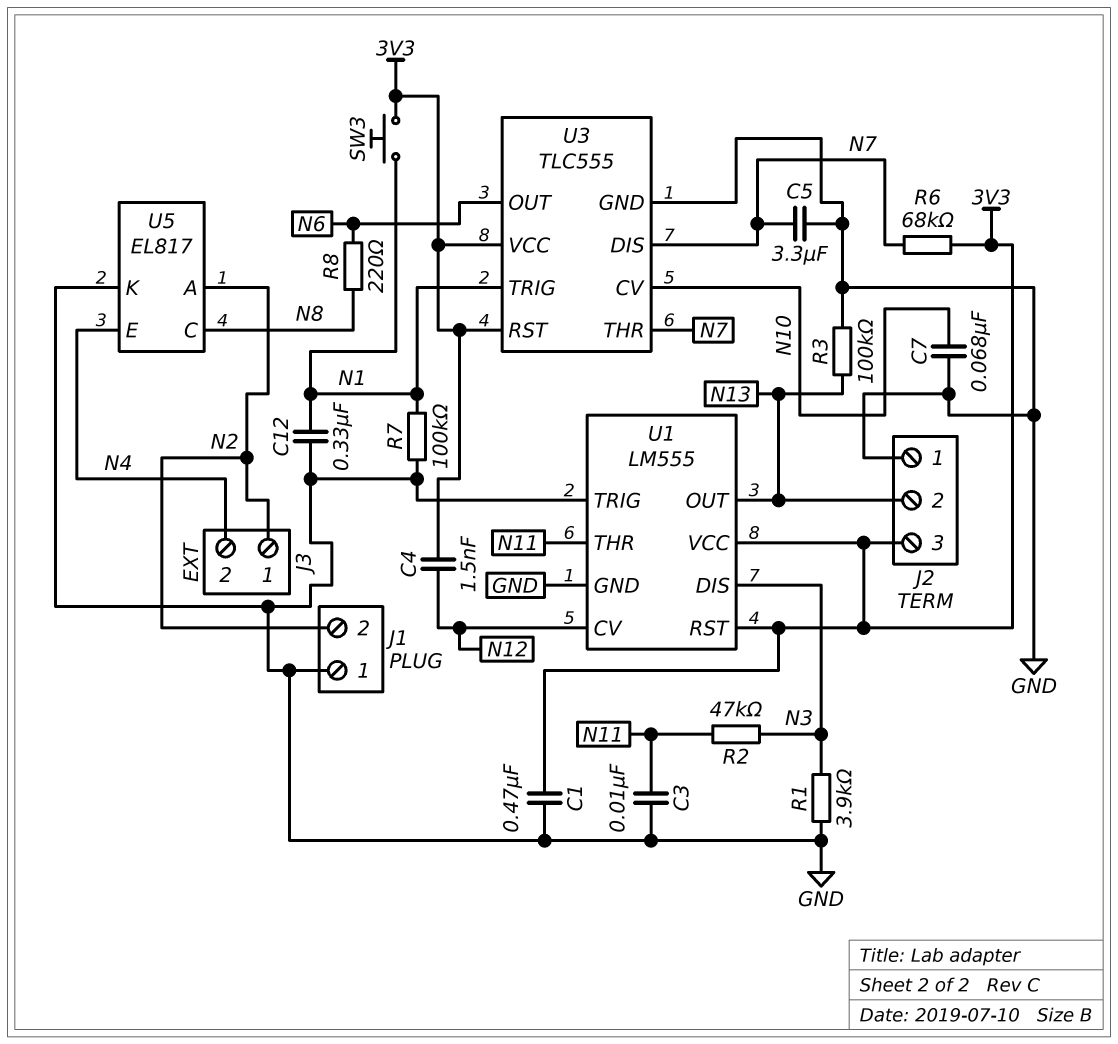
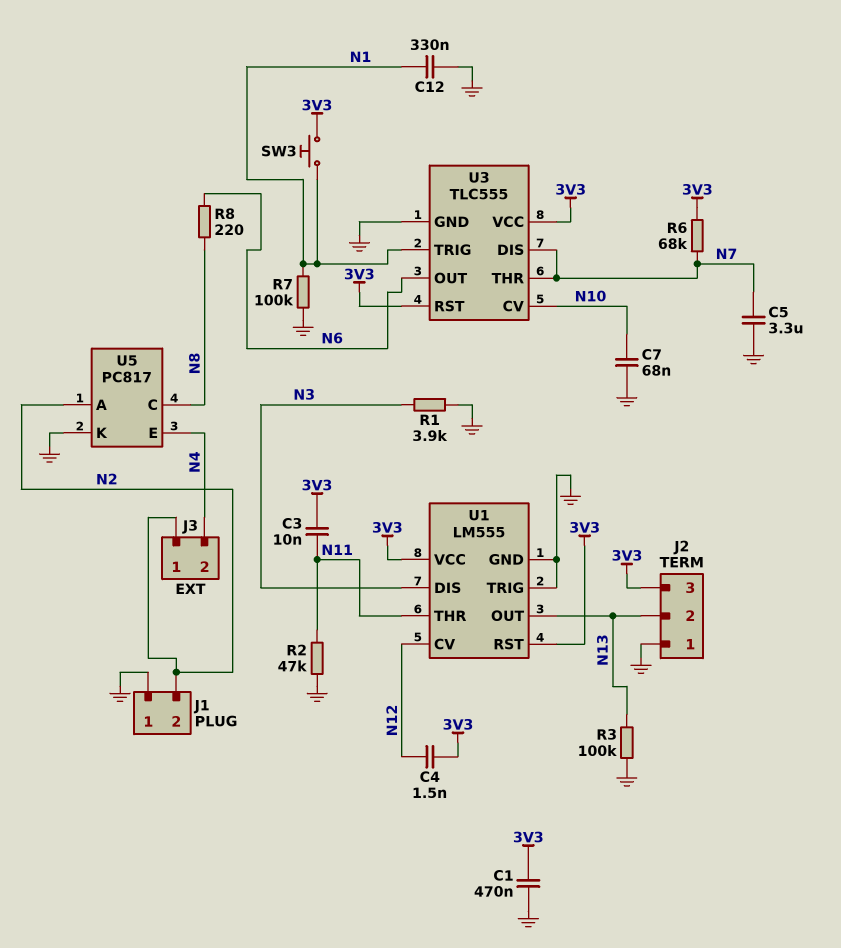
C3: 10nF (GND, N11) -> 10nF (3V3, N11)
R2: 47k (N3, N11) -> 47k (GND, N11)
U5: EL817 -> PC817

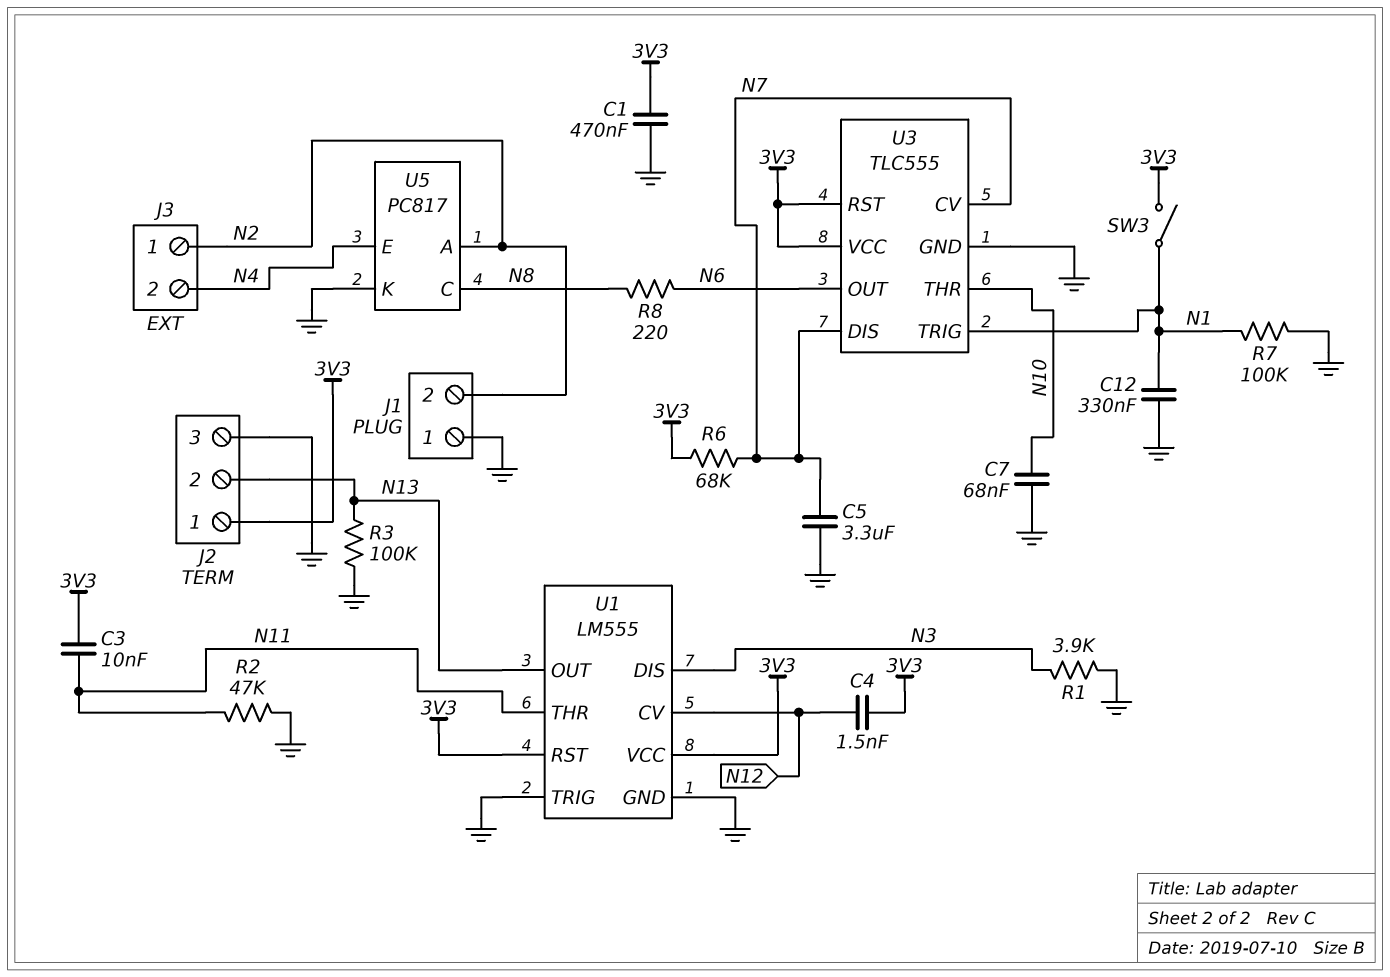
J2 pin 1: GND -> 3V3
J2 pin 3: 3V3 -> GND
SW3: button (3V3, N1) -> switch (3V3, N1)
U3 pin CV: N10 -> N7
U3 pin THR: N7 -> N10

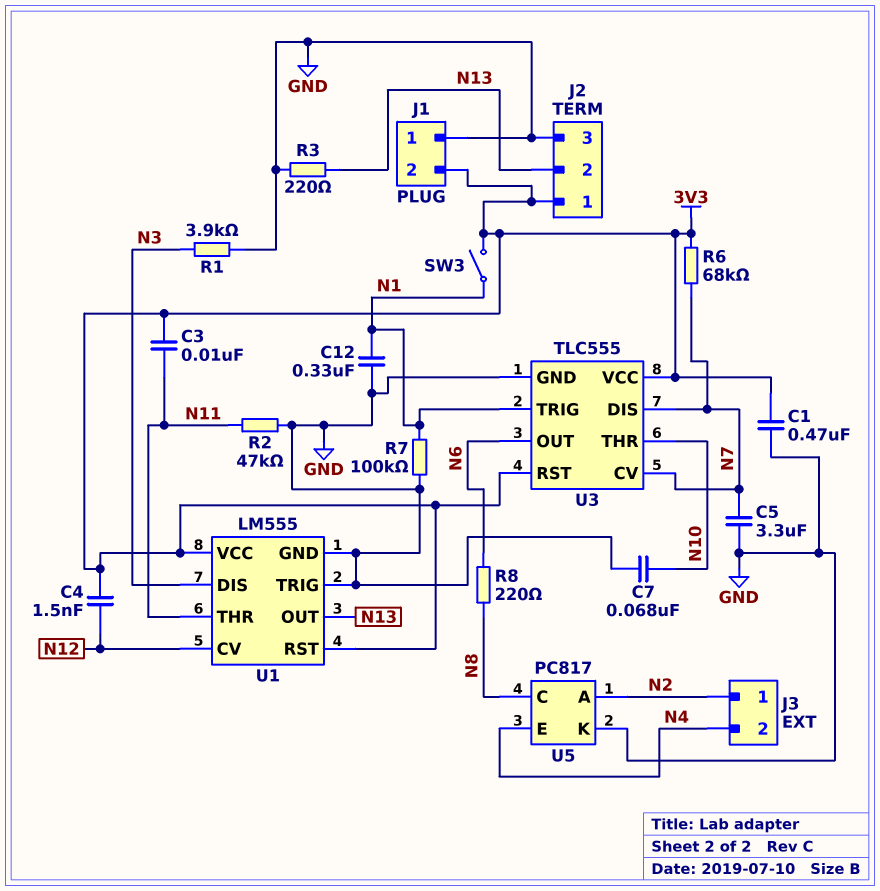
J1 pin 2: N2 -> 3V3
R3: 100k (GND, N13) -> 220 (GND, N13)

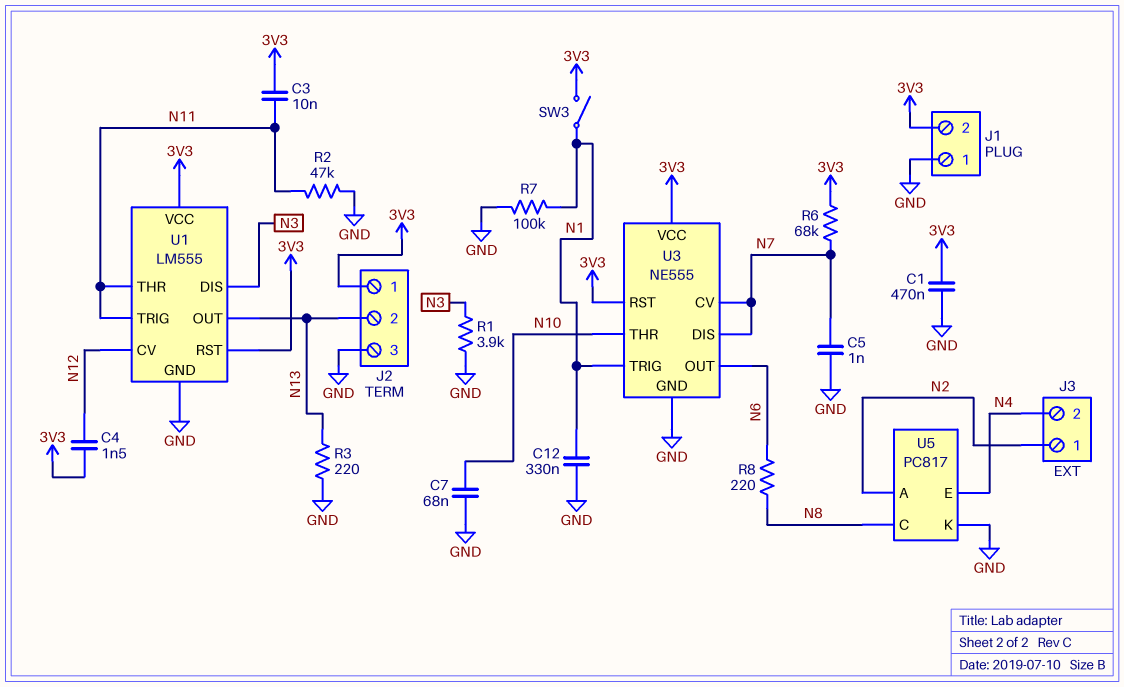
C5: 3.3uF (GND, N7) -> 1nF (GND, N7)
U1 pin TRIG: GND -> N11
U3: TLC555 -> NE555

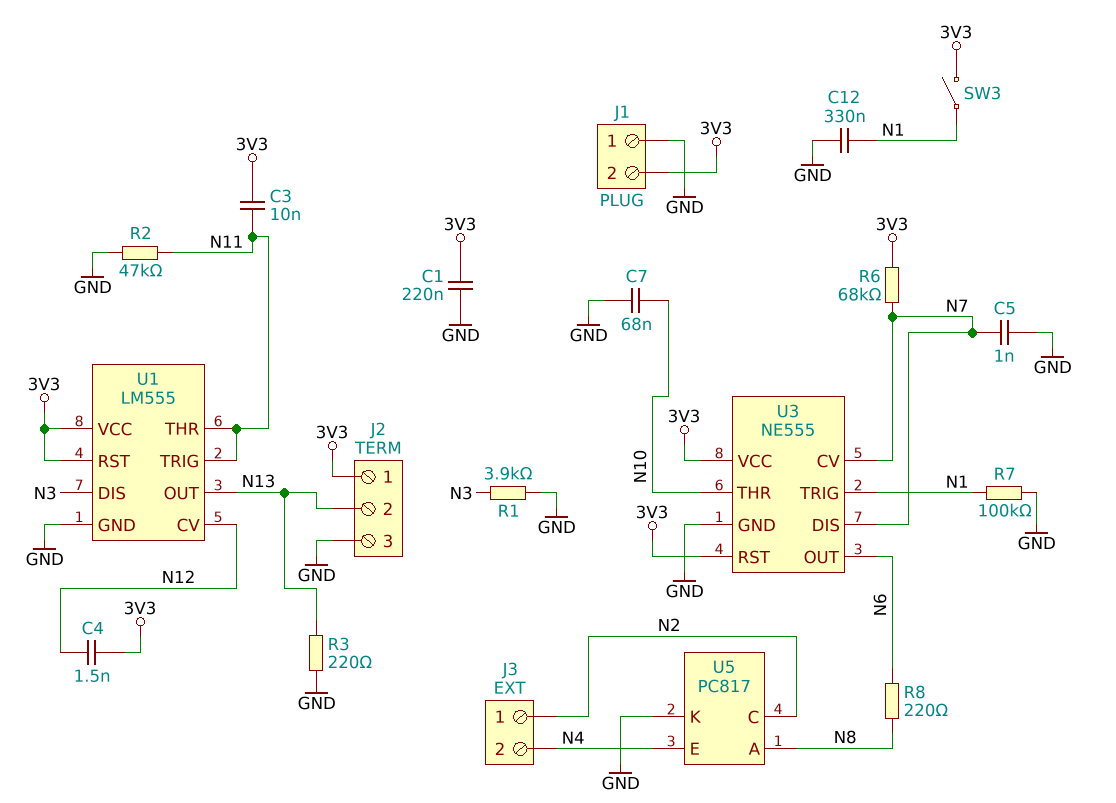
C1: 470nF (3V3, GND) -> 220nF (3V3, GND)
U5 pin A: N2 -> N8
U5 pin C: N8 -> N2

